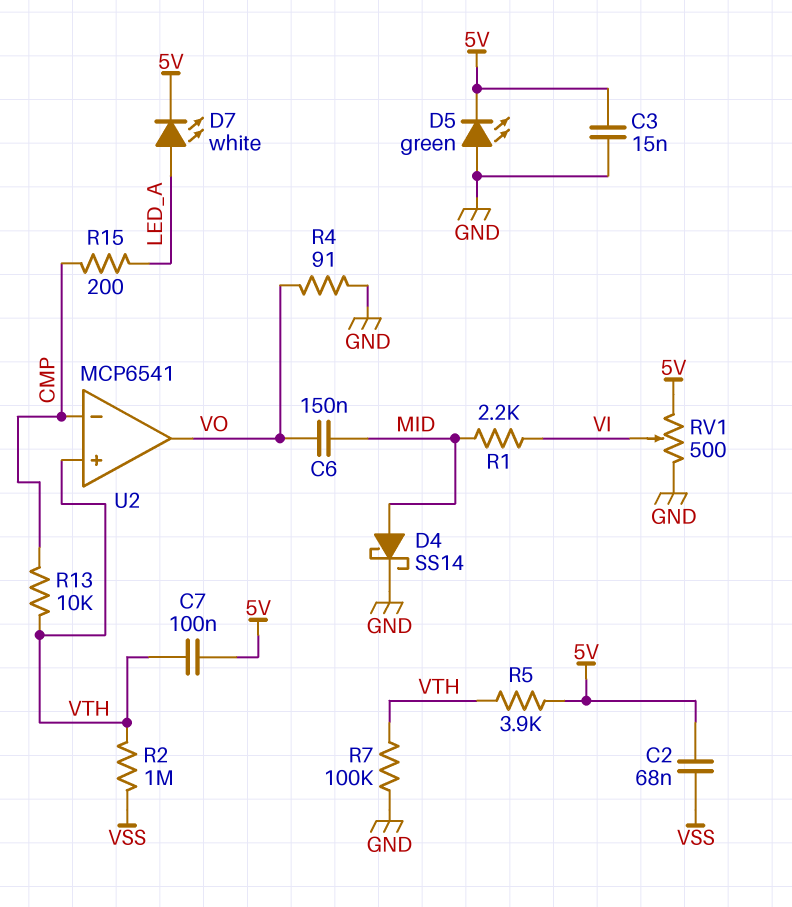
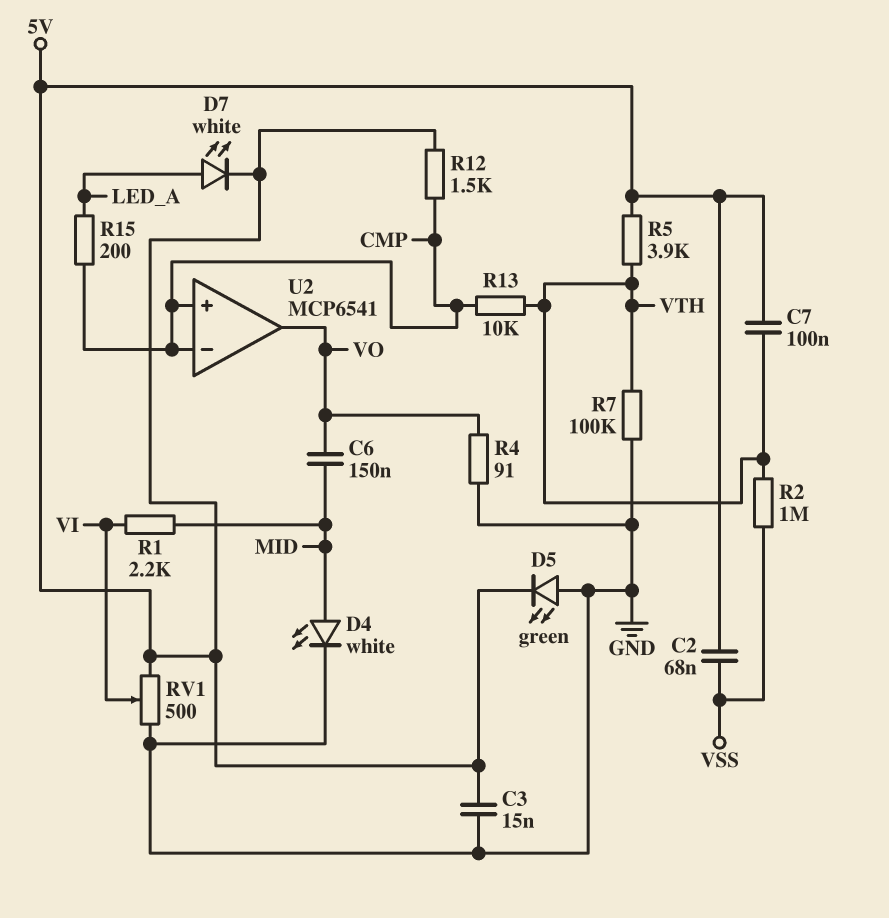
D4: schottky SS14 (A MID, K GND) -> LED white (A MID, K GND)
R12: none -> 1.5k (5V, CMP)
U2 pin in+: VTH -> CMP

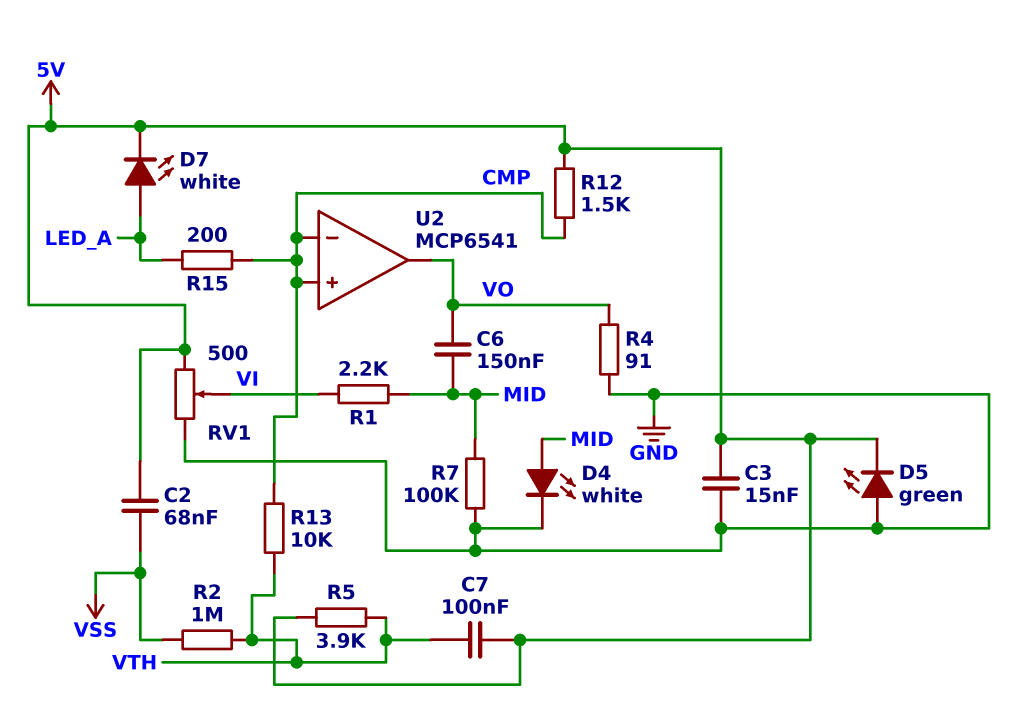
R7: 100k (GND, VTH) -> 100k (GND, MID)

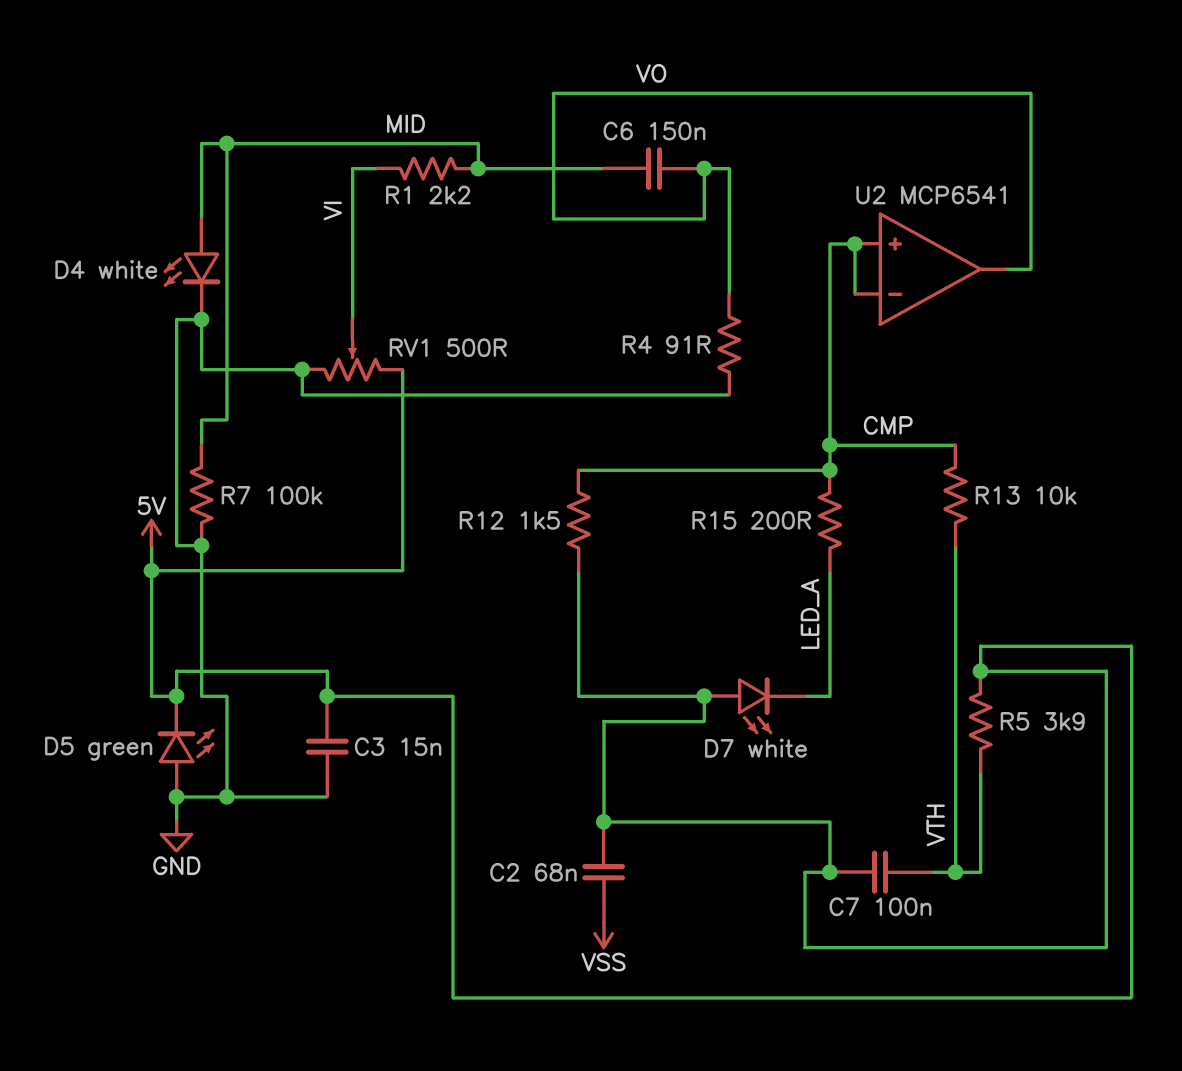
D7: LED white (A LED_A, K 5V) -> LED white (A 5V, K LED_A)
R2: 1M (VSS, VTH) -> none

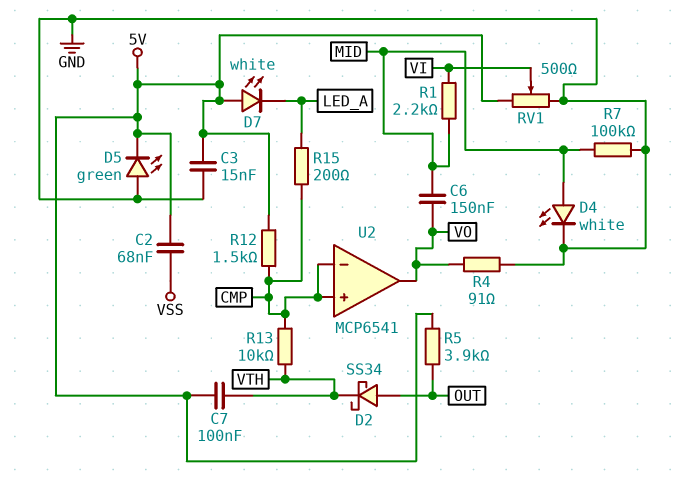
D2: none -> schottky SS34 (A OUT, K VTH)
R5: 3.9k (5V, VTH) -> 3.9k (5V, OUT)

